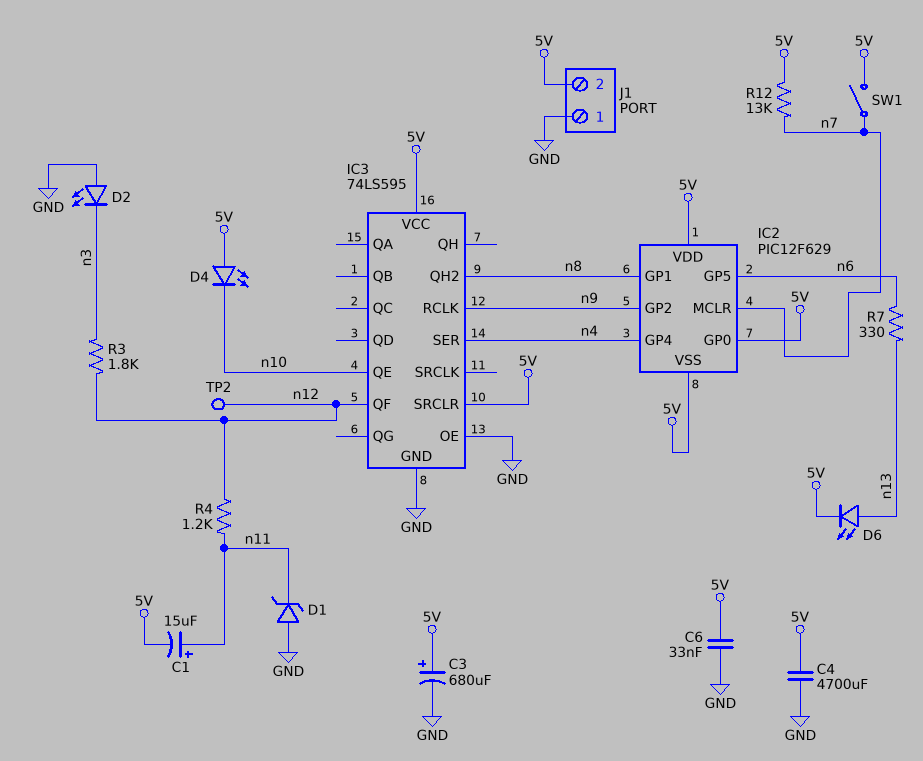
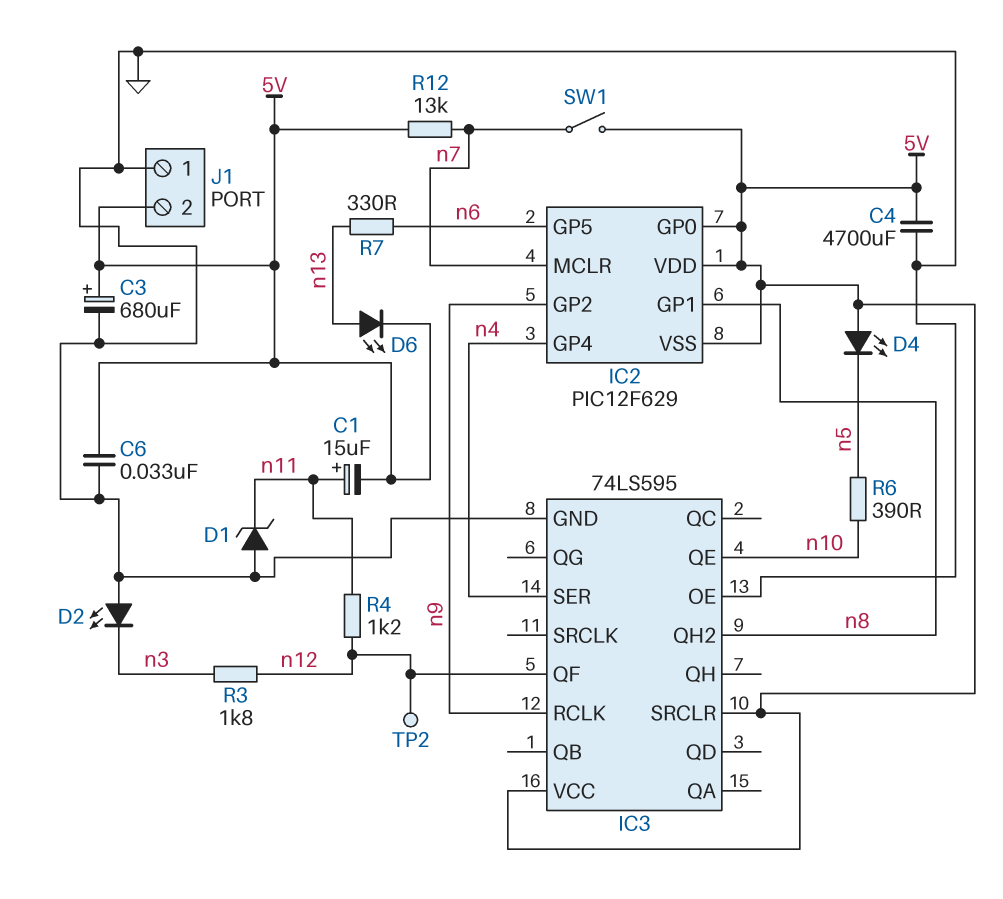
D4: LED (A 5V, K n10) -> LED (A 5V, K n5)
R6: none -> 390 (n5, n10)

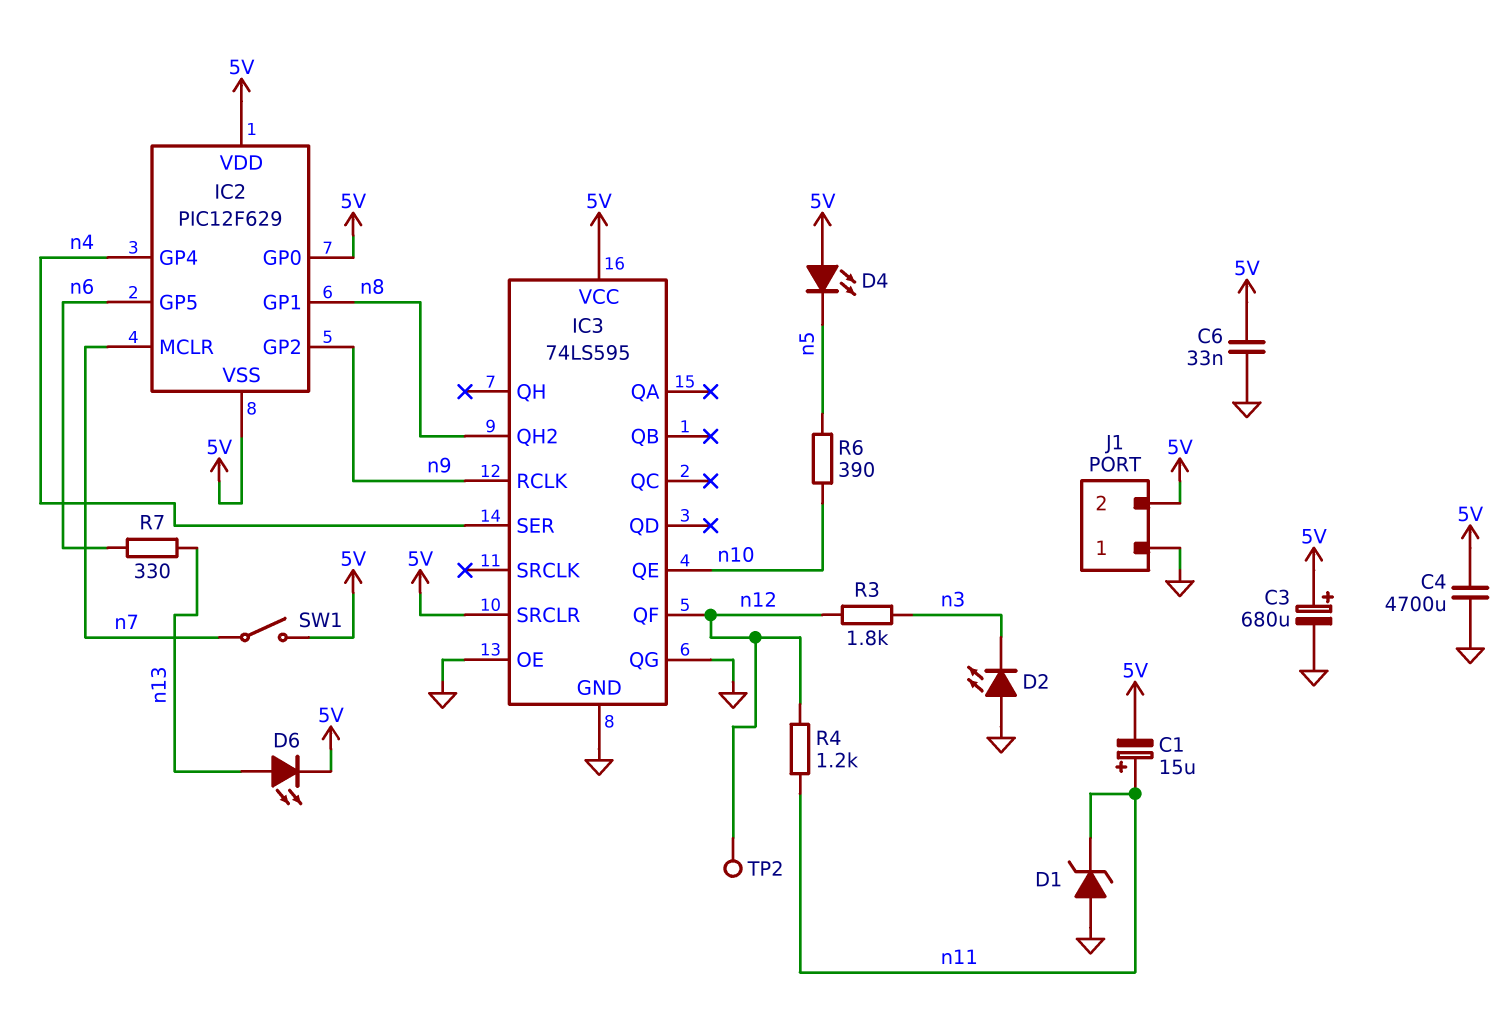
IC3 pin QG: none -> GND
R12: 13k (5V, n7) -> none

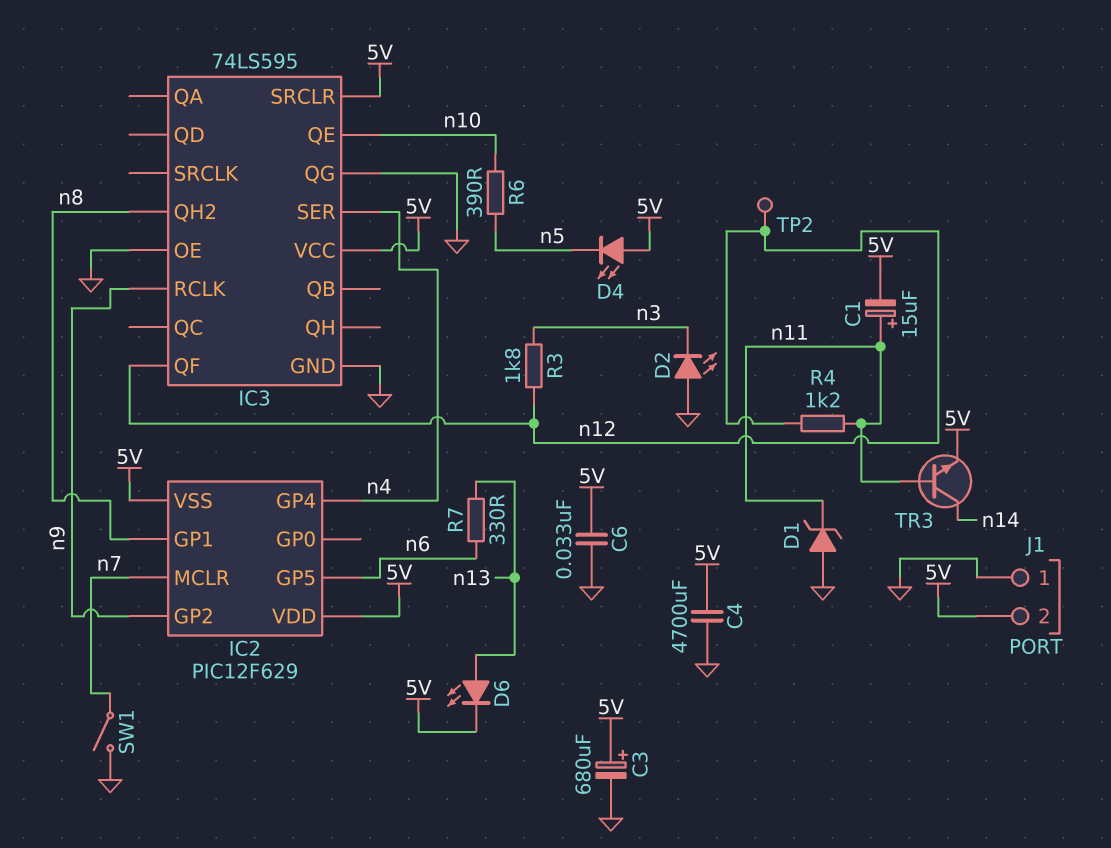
IC2 pin GP0: 5V -> none
SW1: switch (5V, n7) -> switch (GND, n7)
TR3: none -> NPN (B n11, C n14, E 5V)

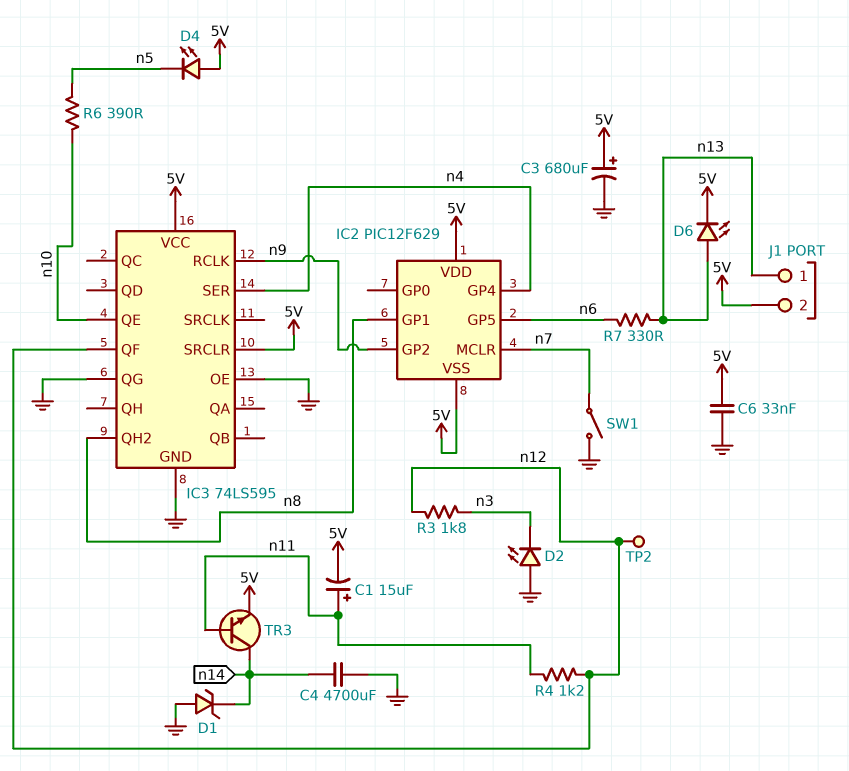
C4: 4700uF (5V, GND) -> 4700uF (GND, n14)
D1: zener (A GND, K n11) -> zener (A GND, K n14)
J1 pin 1: GND -> n13

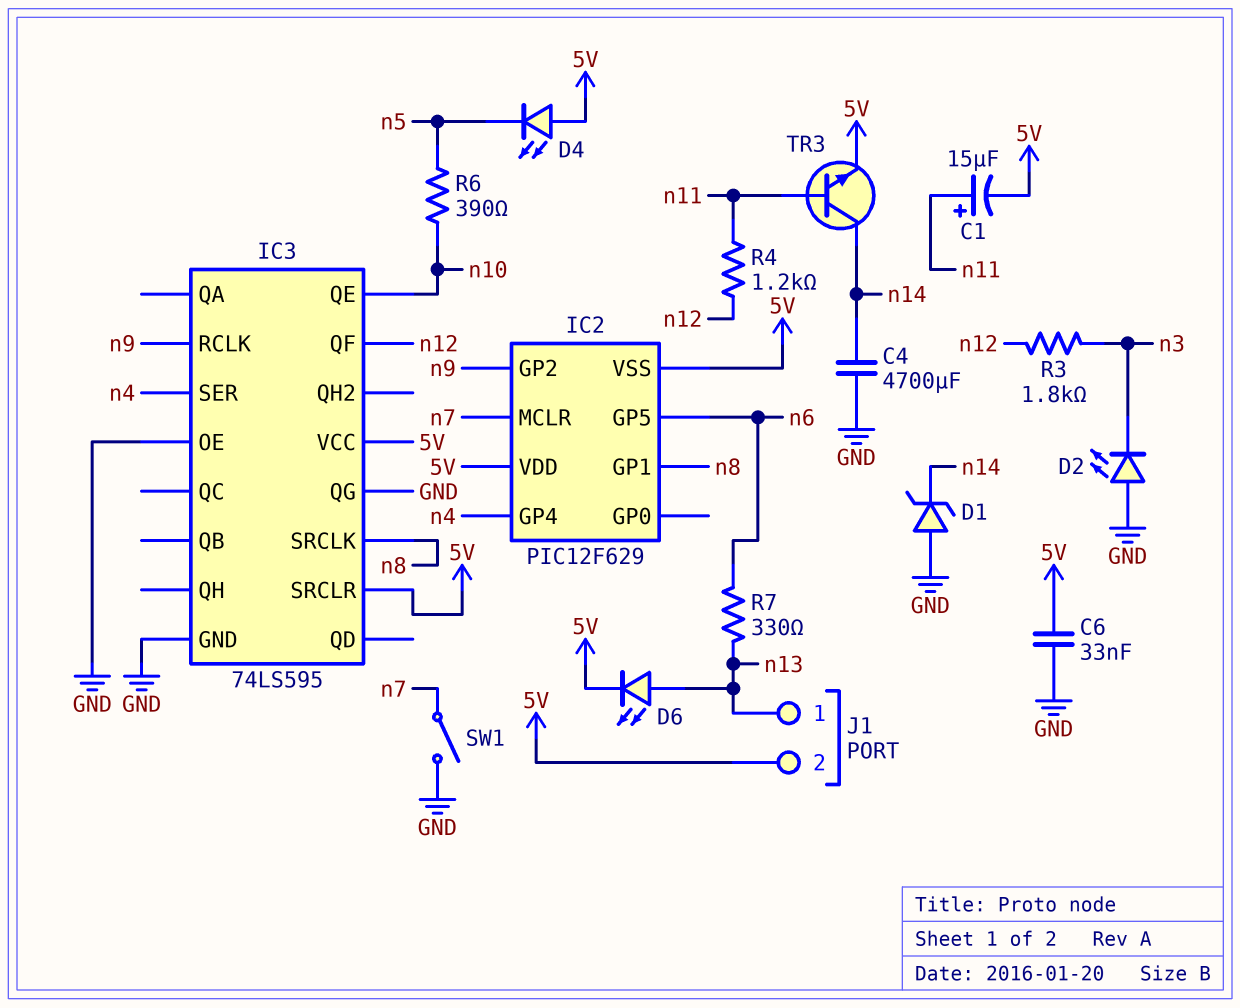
C3: 680uF (plus 5V, minus GND) -> none
IC3 pin QH2: n8 -> none
IC3 pin SRCLK: none -> n8
TP2: test point (n12) -> none

